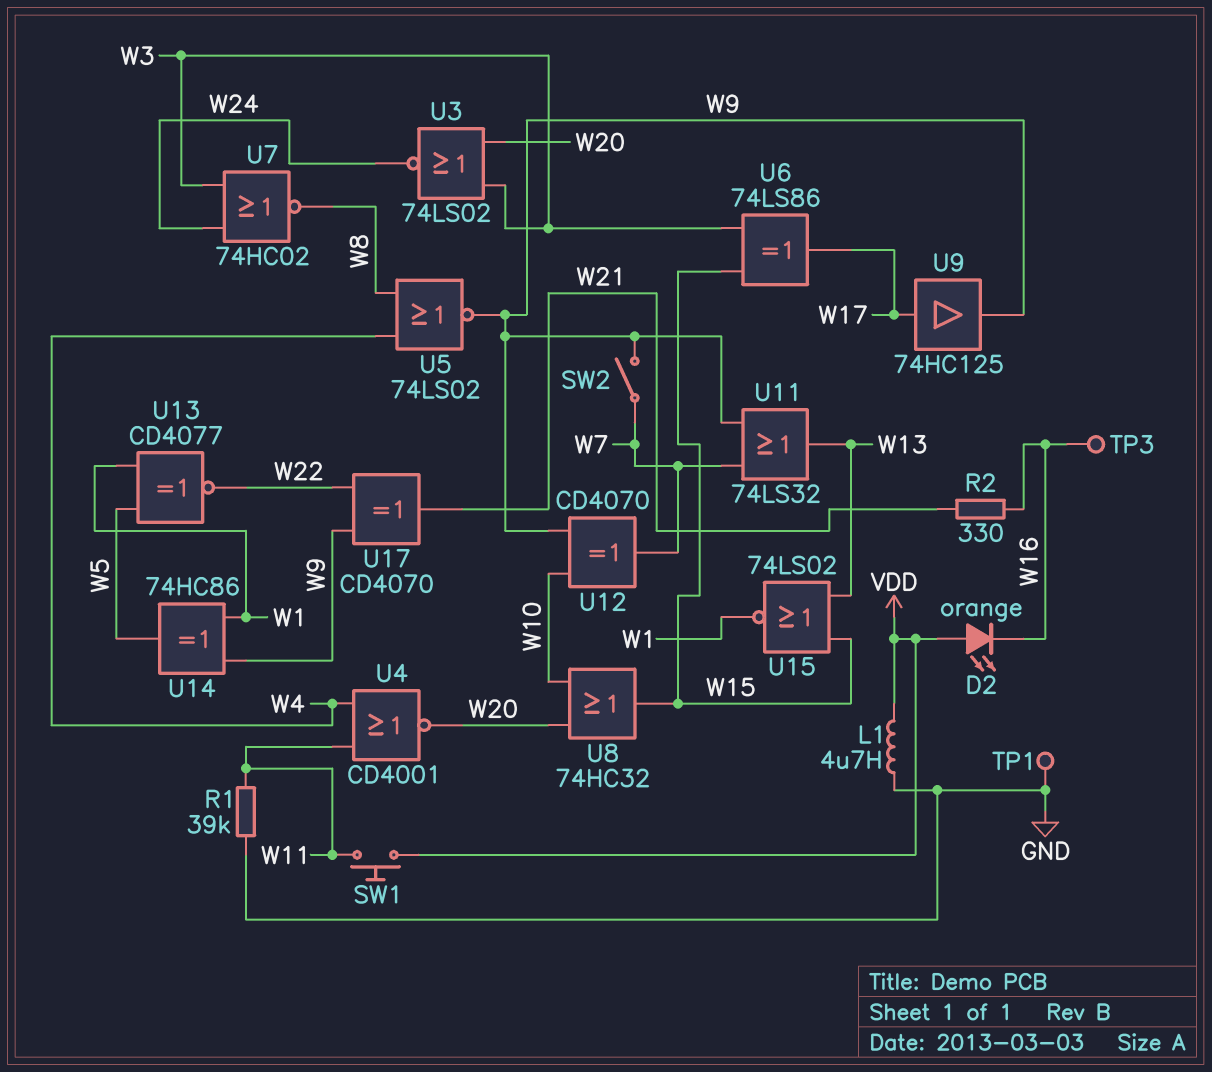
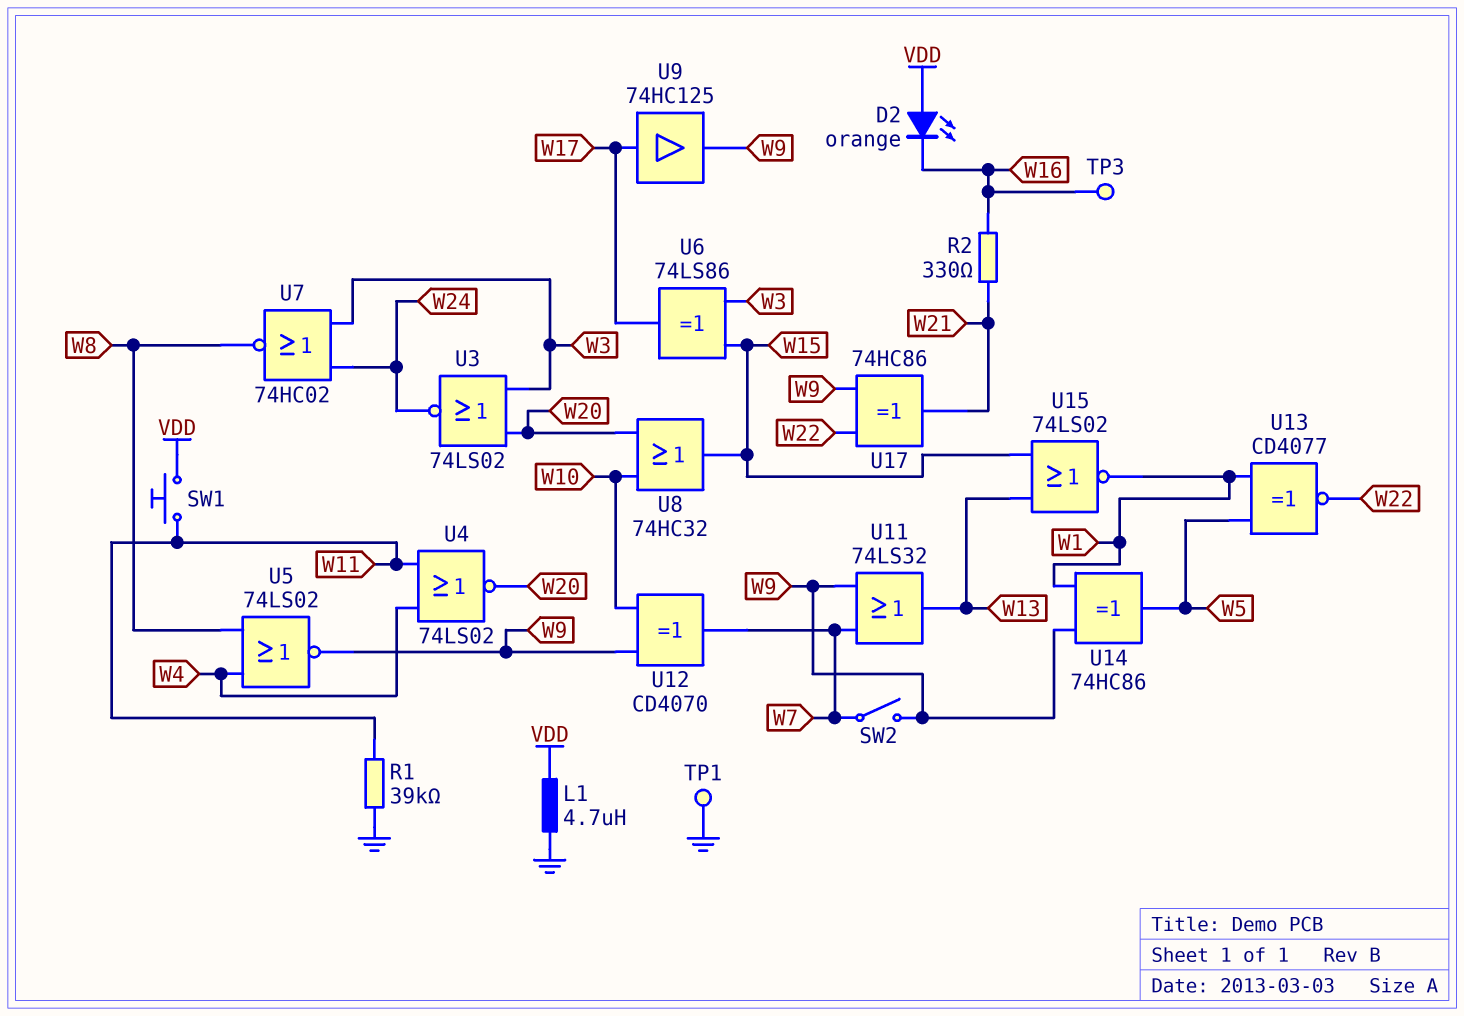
U4: NOR CD4001 (in W4, in W11, out W20) -> NOR 74LS02 (in W4, in W11, out W20)
U17: XOR CD4070 (in W9, in W22, out W21) -> XOR 74HC86 (in W9, in W22, out W21)

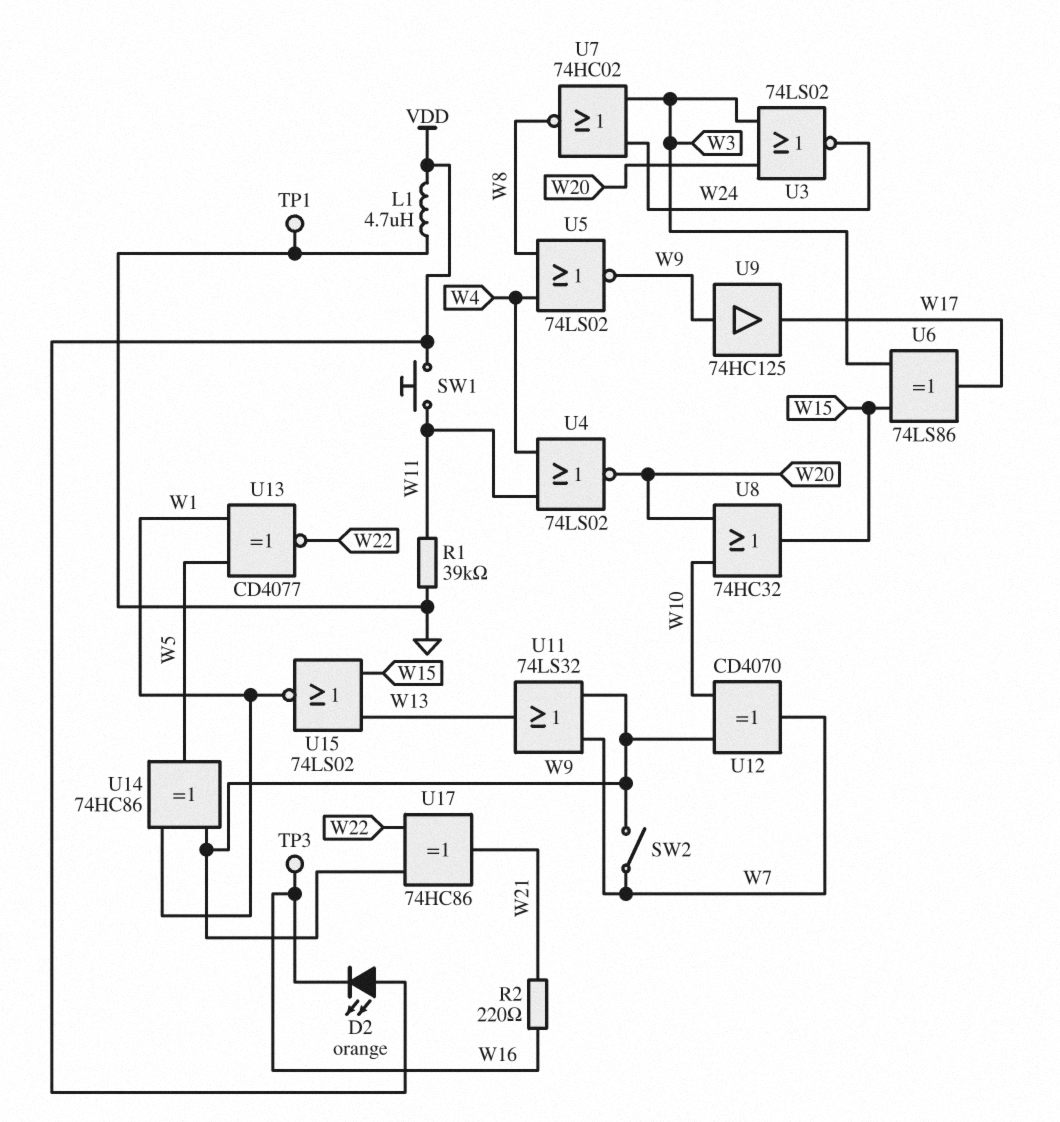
R2: 330 (W16, W21) -> 220 (W16, W21)
U9: buffer 74HC125 (in W17, out W9) -> buffer 74HC125 (in W9, out W17)

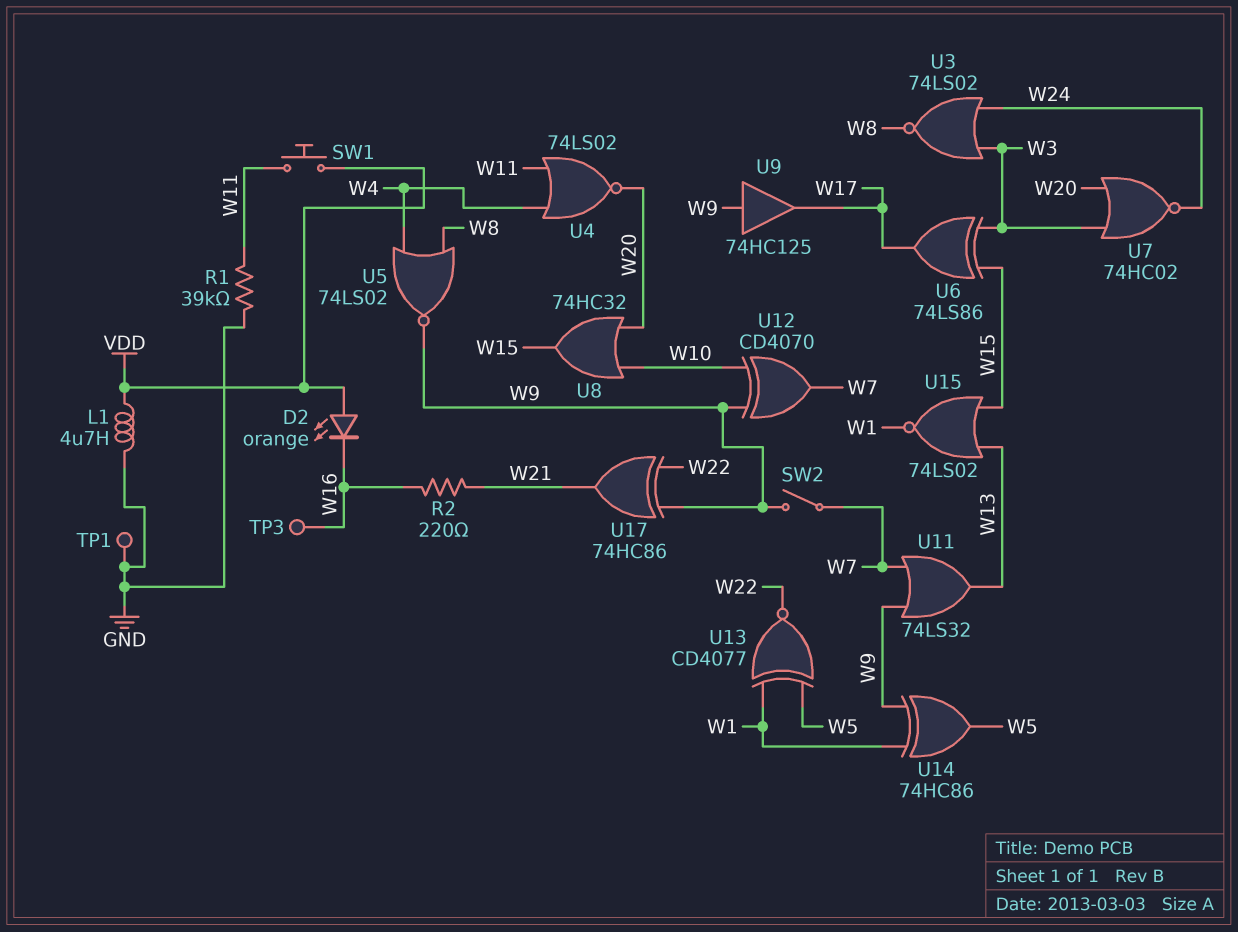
U3: NOR 74LS02 (in W3, in W20, out W24) -> NOR 74LS02 (in W3, in W24, out W8)
U7: NOR 74HC02 (in W3, in W24, out W8) -> NOR 74HC02 (in W3, in W20, out W24)

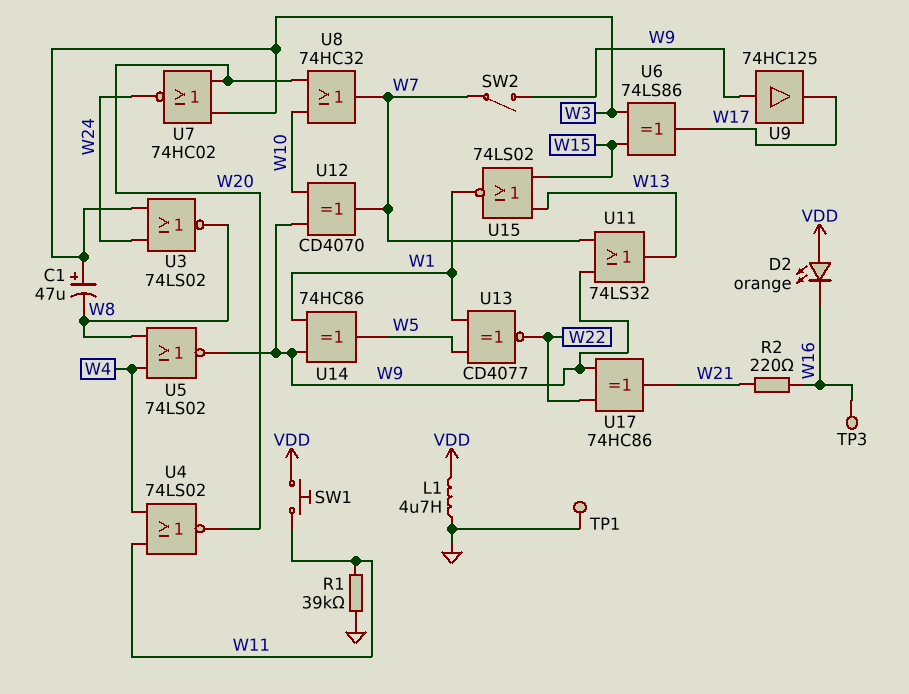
C1: none -> 47uF (plus W3, minus W8)
U8: OR 74HC32 (in W10, in W20, out W15) -> OR 74HC32 (in W10, in W20, out W7)

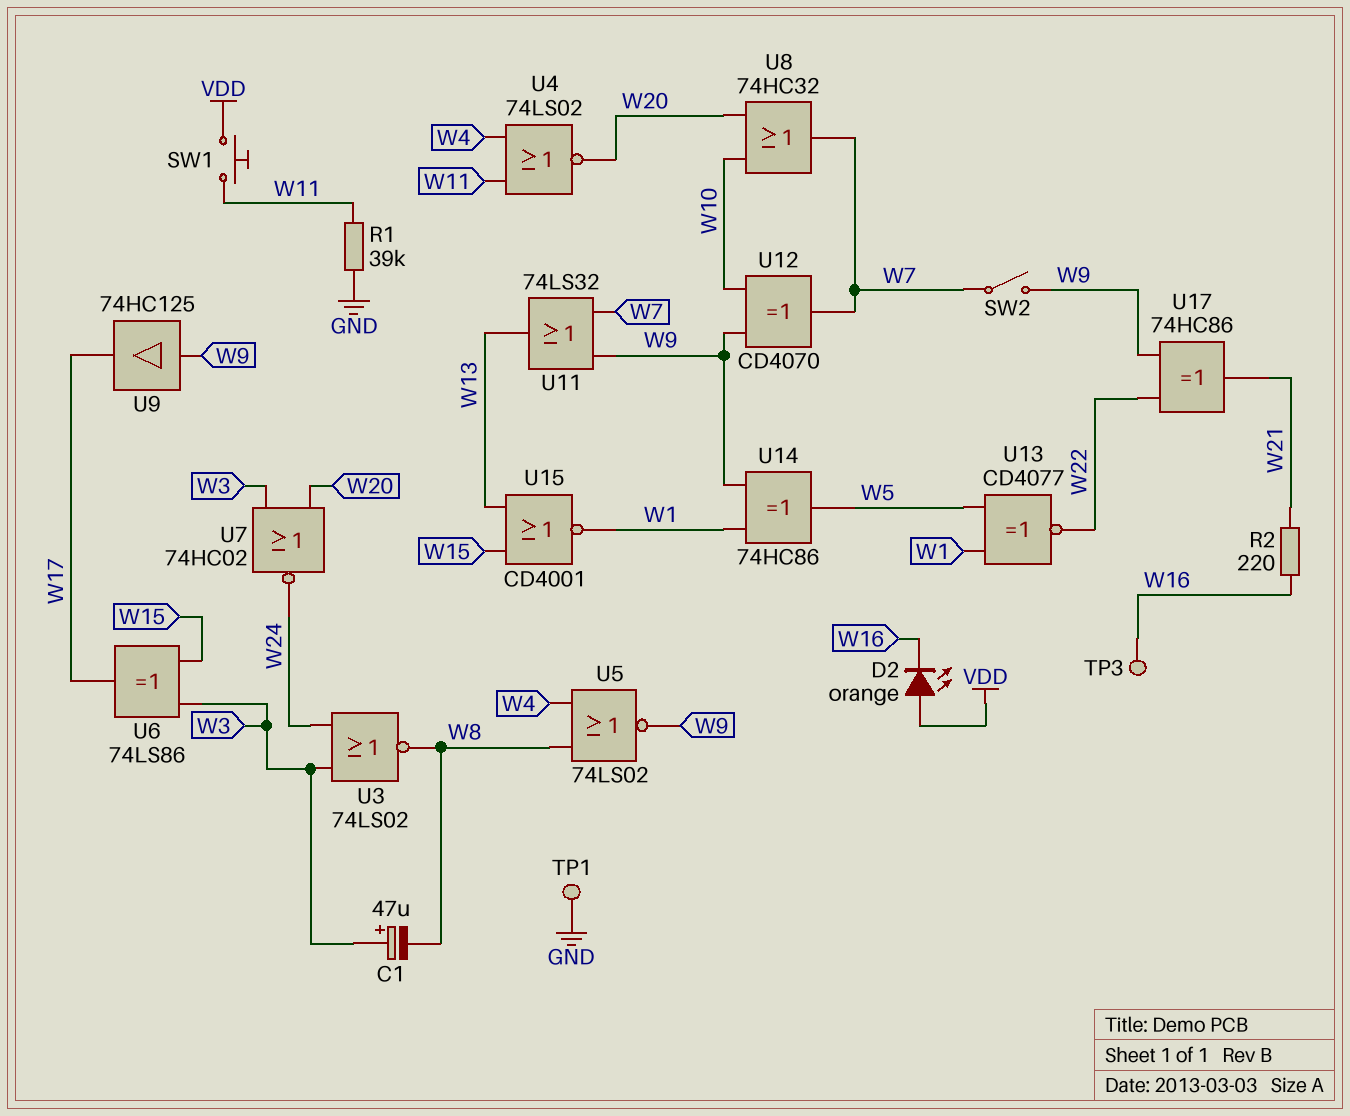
L1: 4.7uH (GND, VDD) -> none
U15: NOR 74LS02 (in W13, in W15, out W1) -> NOR CD4001 (in W13, in W15, out W1)

